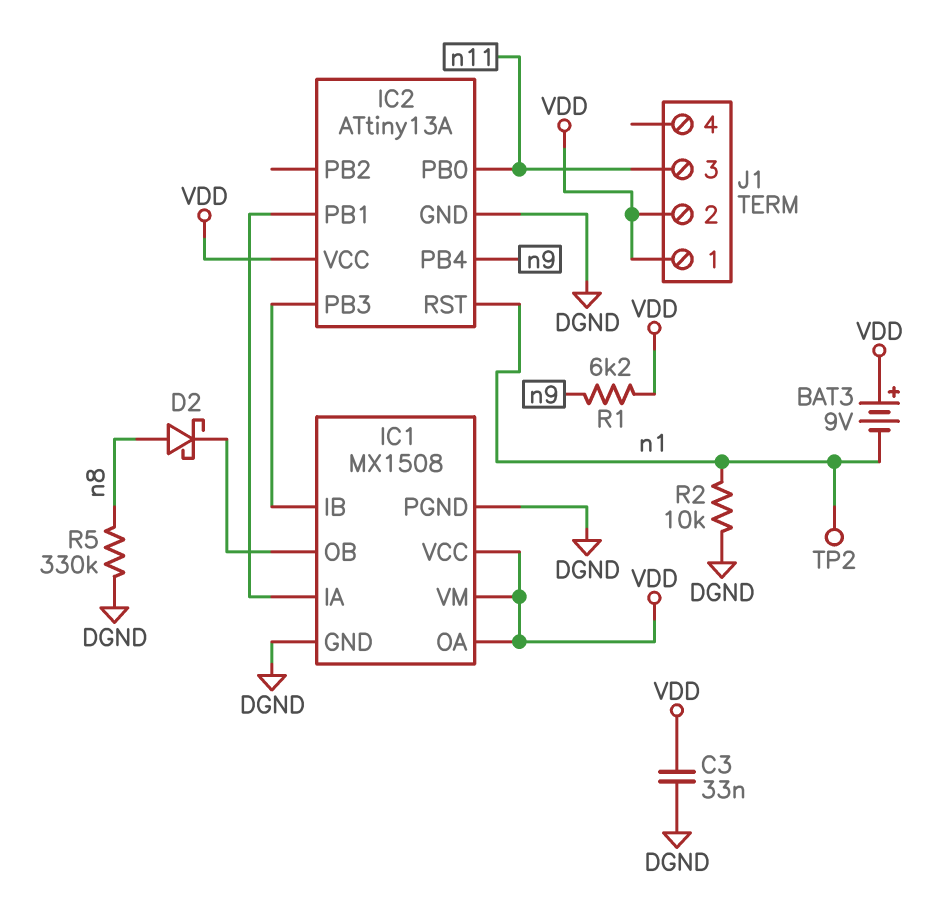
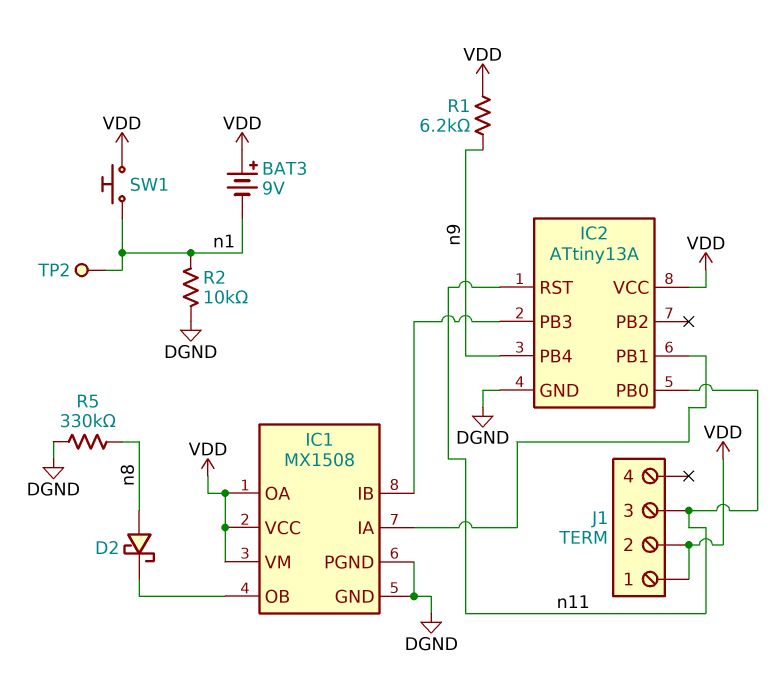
C3: 33nF (DGND, VDD) -> none
IC2 pin RST: n1 -> n11
SW1: none -> button (VDD, n1)

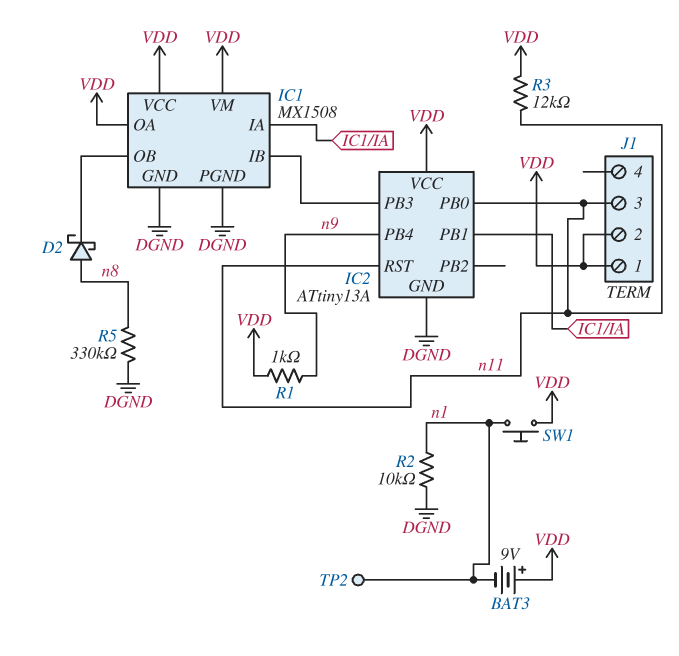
R1: 6.2k (VDD, n9) -> 1k (VDD, n9)
R3: none -> 12k (VDD, n11)

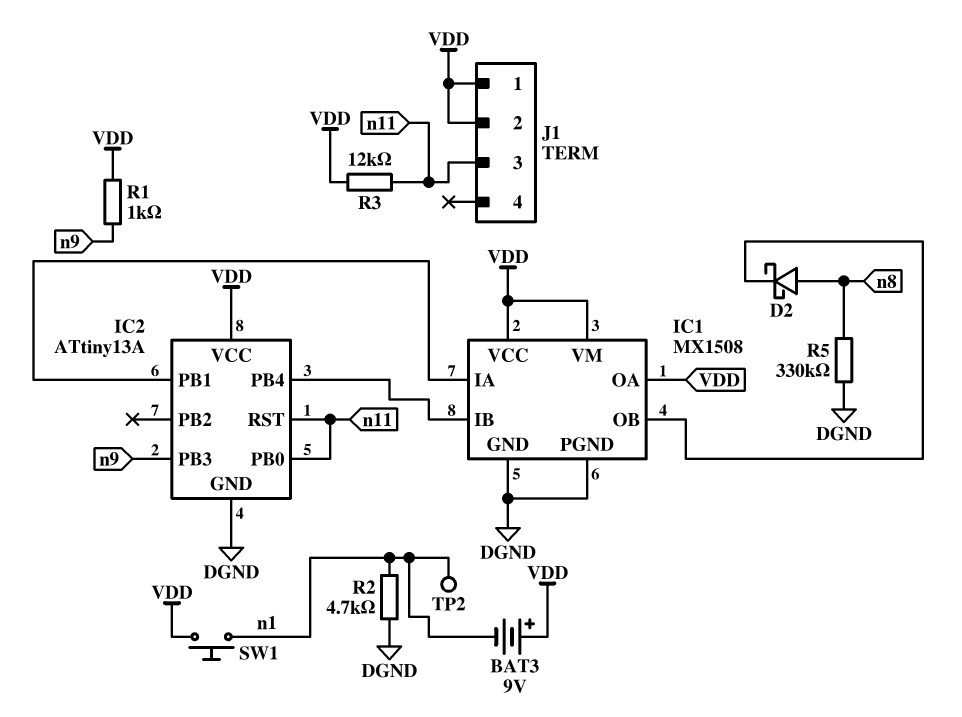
IC2 pin PB3: IC1/IB -> n9
IC2 pin PB4: n9 -> IC1/IB
R2: 10k (DGND, n1) -> 4.7k (DGND, n1)

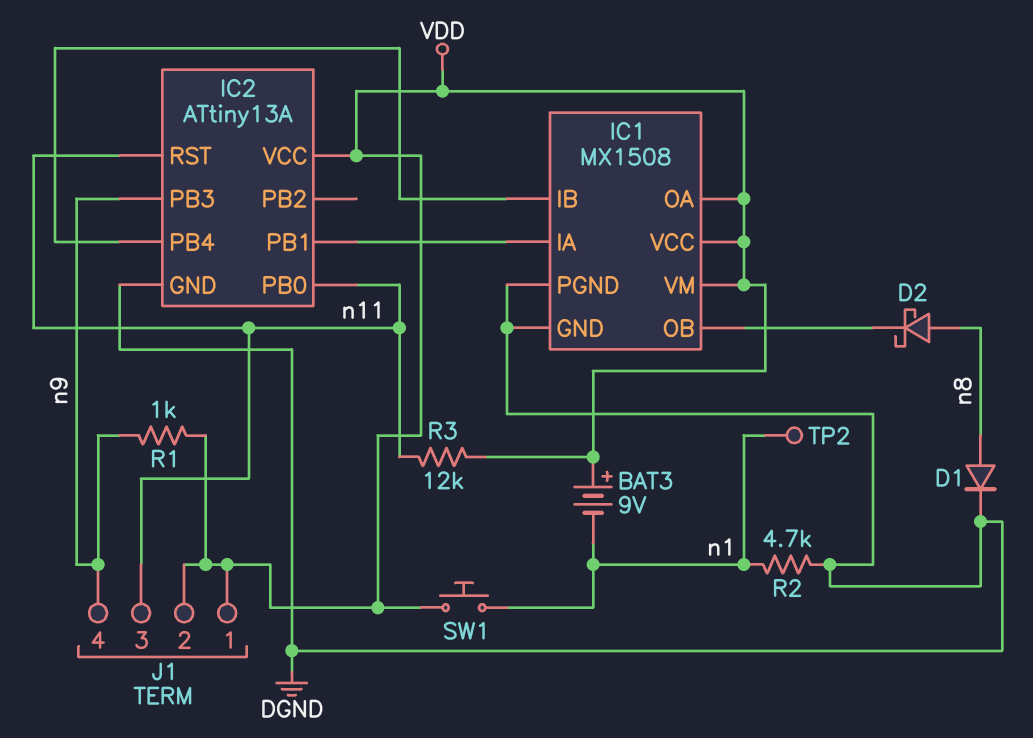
D1: none -> diode (A n8, K DGND)
J1 pin 4: none -> n9
R5: 330k (DGND, n8) -> none

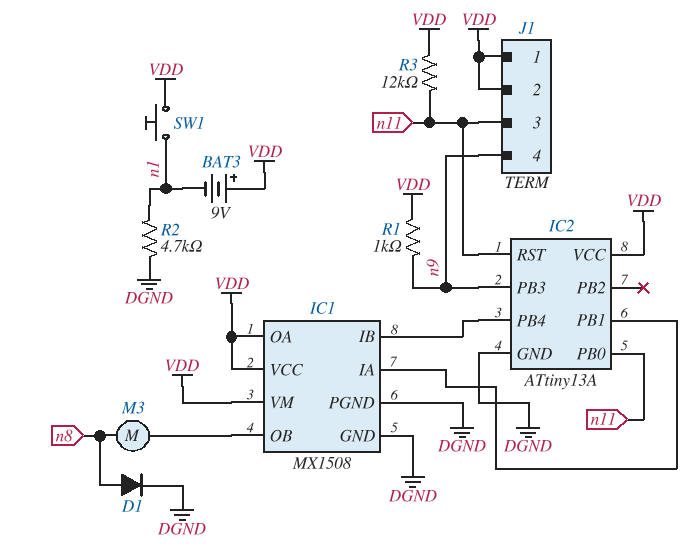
D2: schottky (A n8, K IC1/OB) -> none
M3: none -> motor (IC1/OB, n8)
TP2: test point (n1) -> none

